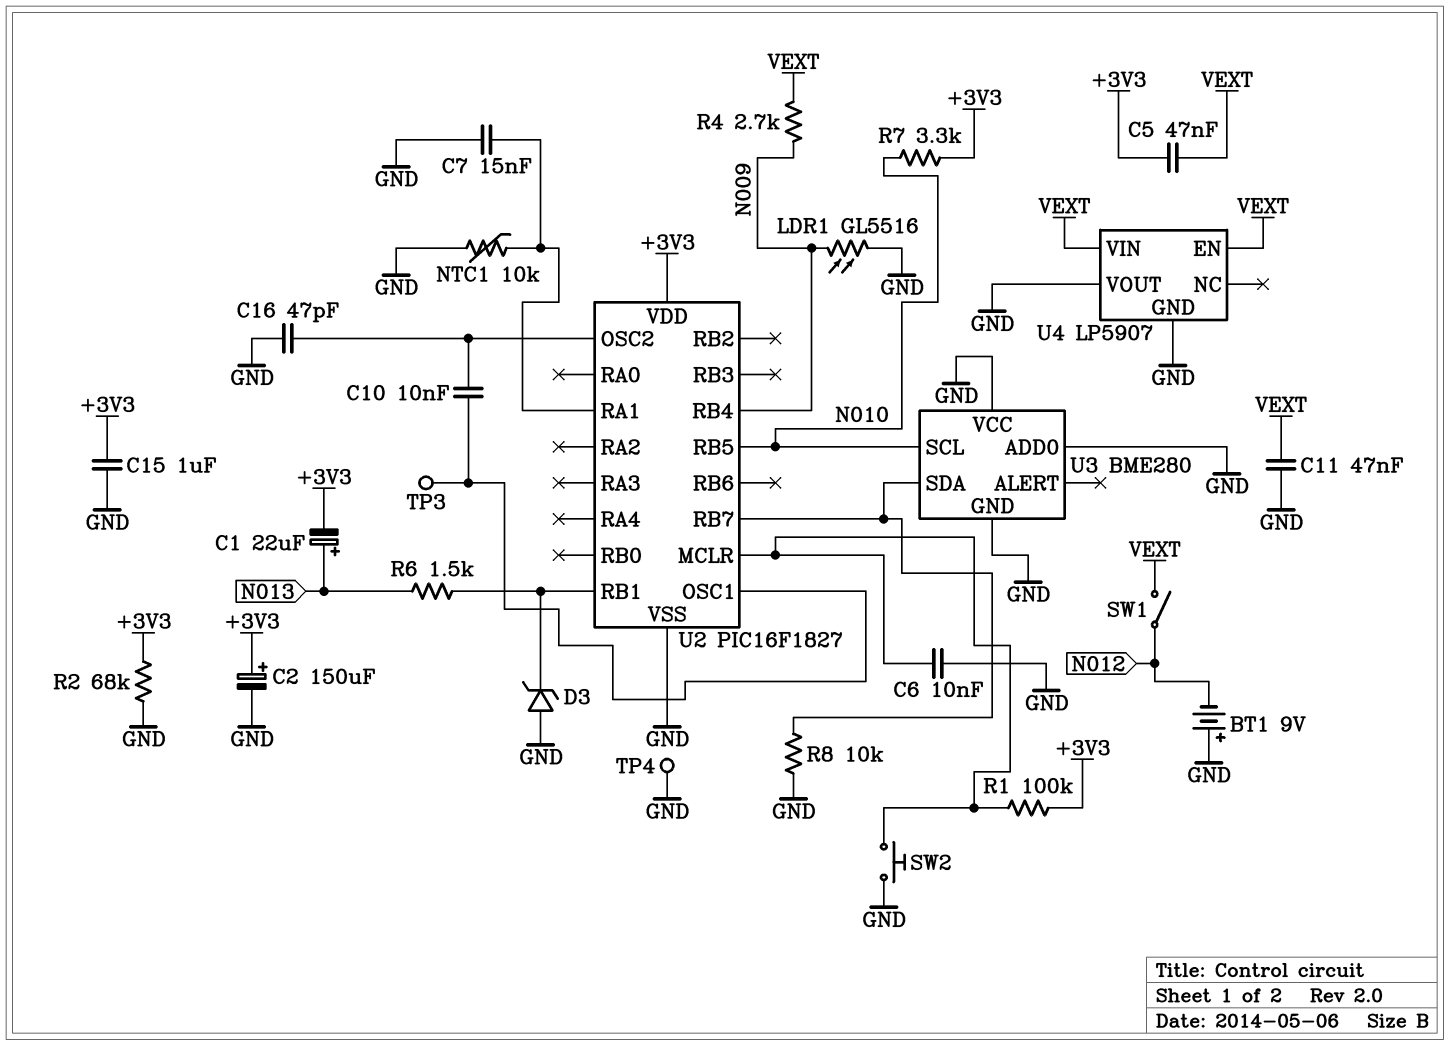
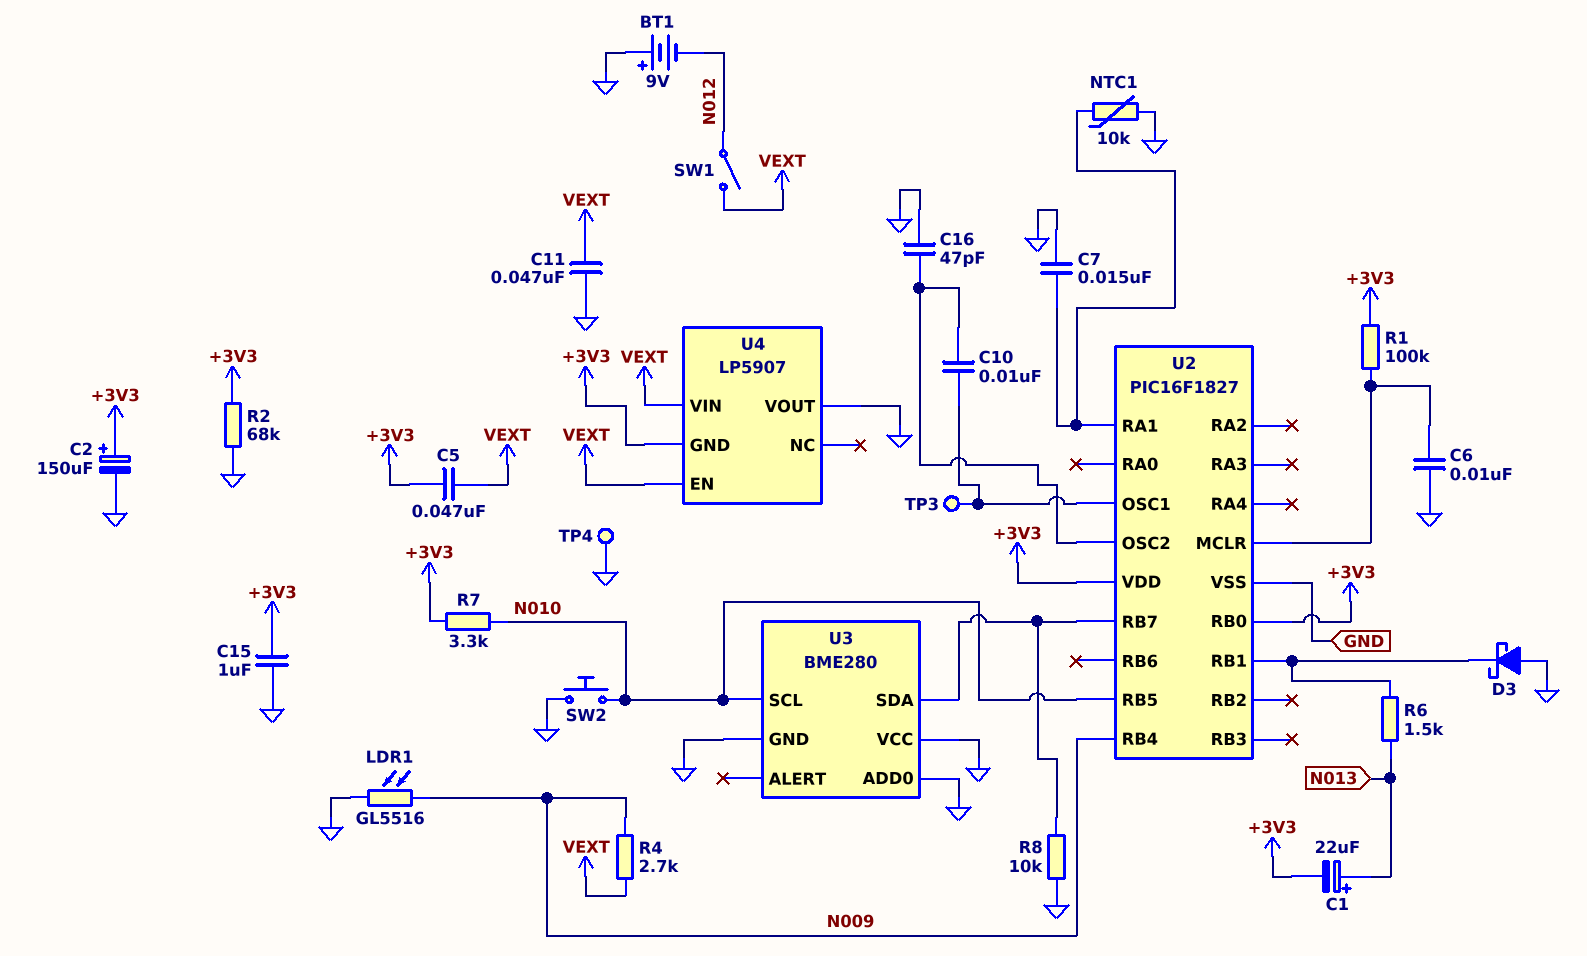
D3: zener (A GND, K U2/RB1) -> schottky (A GND, K U2/RB1)
SW2: button (GND, U2/MCLR) -> button (GND, N010)
U2 pin RB0: none -> +3V3
U4 pin GND: GND -> +3V3

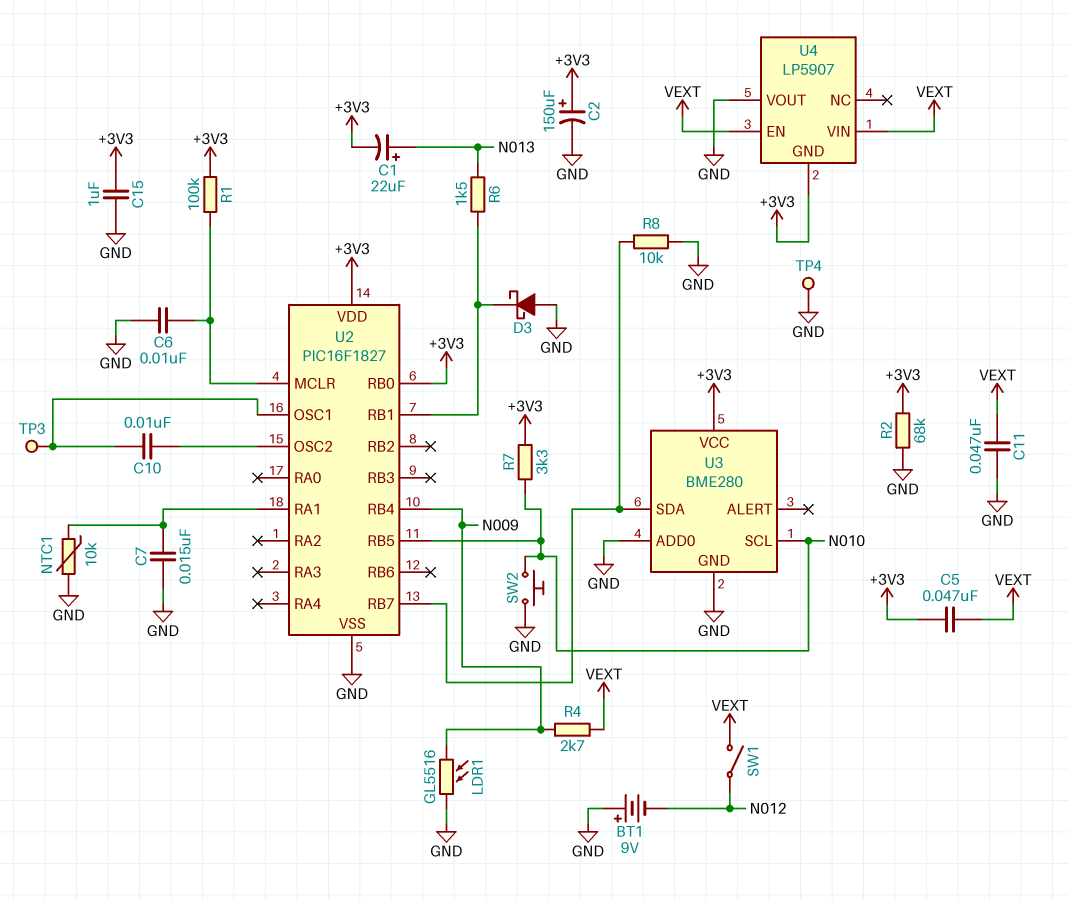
C16: 47pF (GND, U2/OSC2) -> none
U3 pin VCC: GND -> +3V3

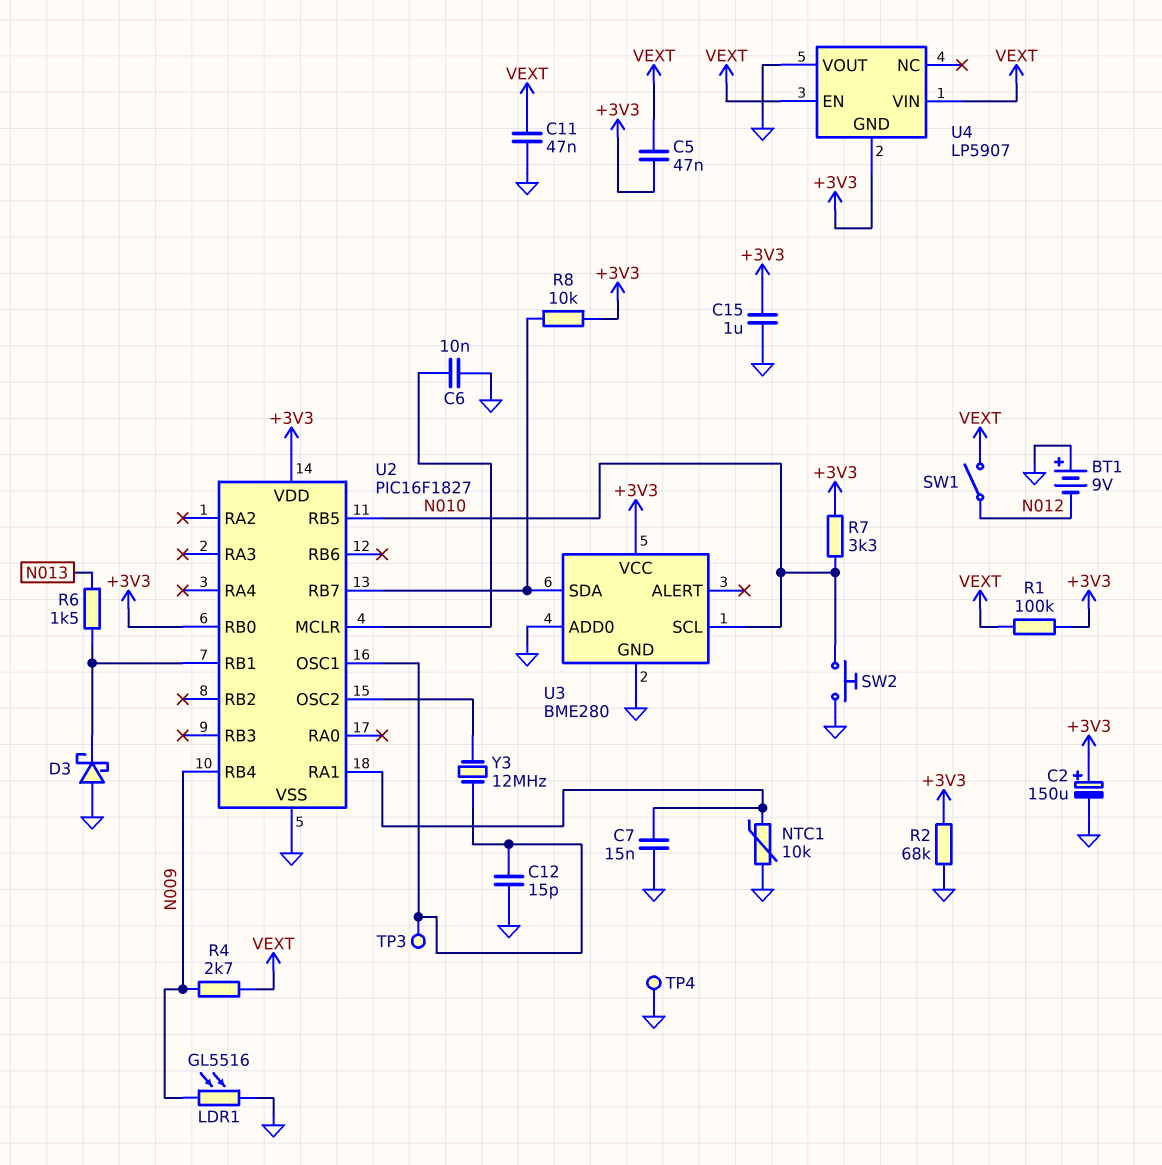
C1: 22uF (plus N013, minus +3V3) -> none
C10: 10nF (U2/OSC1, U2/OSC2) -> none
C12: none -> 15pF (GND, U2/OSC1)
R1: 100k (+3V3, U2/MCLR) -> 100k (+3V3, VEXT)
R8: 10k (GND, U2/RB7) -> 10k (+3V3, U2/RB7)
Y3: none -> 12MHz (U2/OSC1, U2/OSC2)

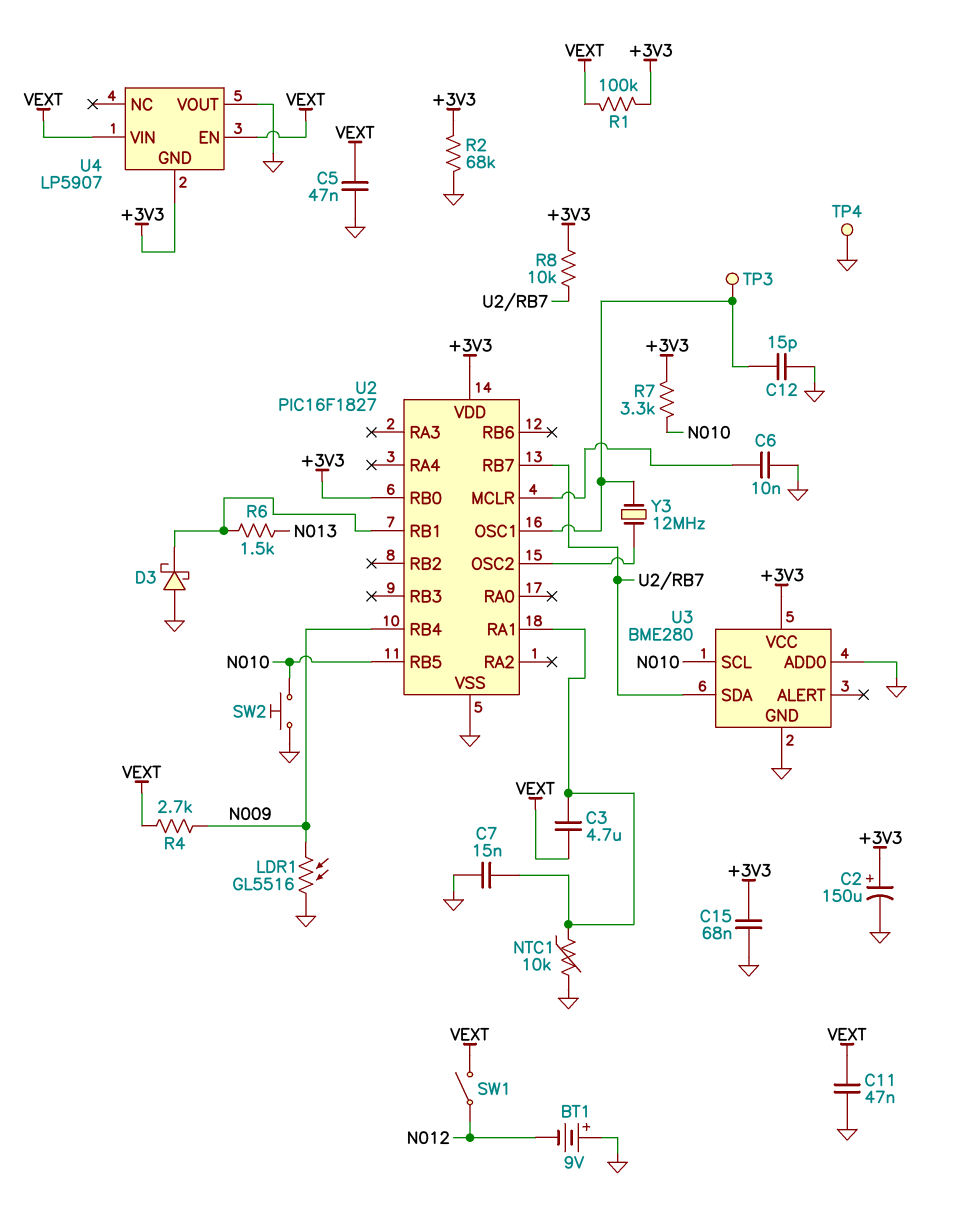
C3: none -> 4.7uF (U2/RA1, VEXT)
C5: 47nF (+3V3, VEXT) -> 47nF (GND, VEXT)
C15: 1uF (+3V3, GND) -> 68nF (+3V3, GND)

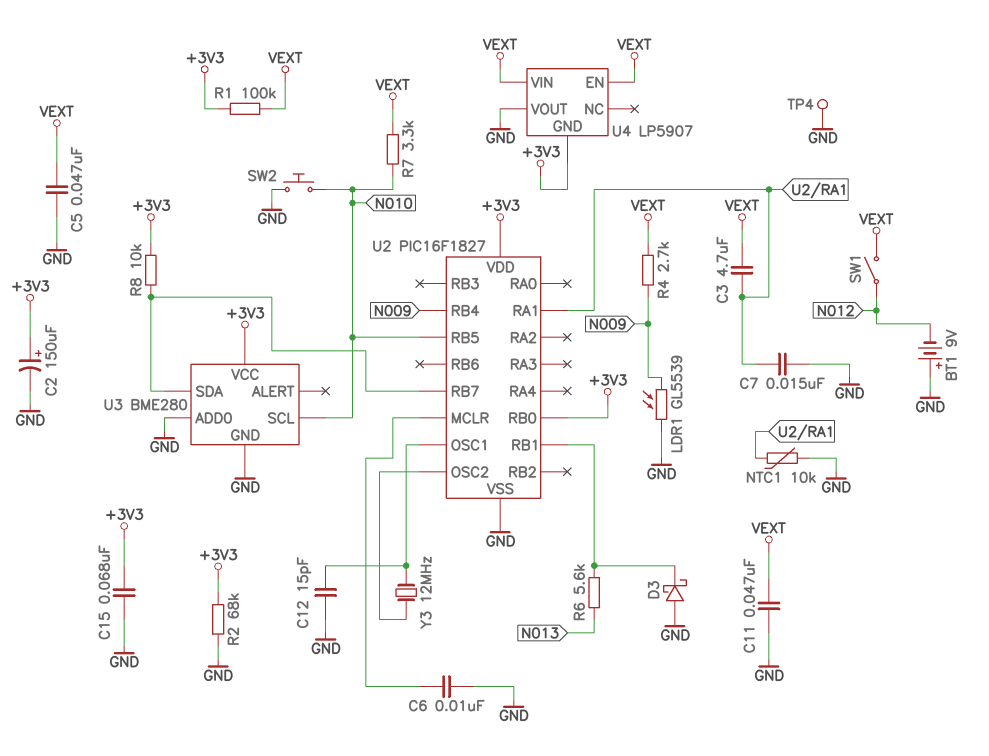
LDR1: GL5516 (GND, N009) -> GL5539 (GND, N009)
R6: 1.5k (N013, U2/RB1) -> 5.6k (N013, U2/RB1)
R7: 3.3k (+3V3, N010) -> 3.3k (N010, VEXT)
TP3: test point (U2/OSC1) -> none

